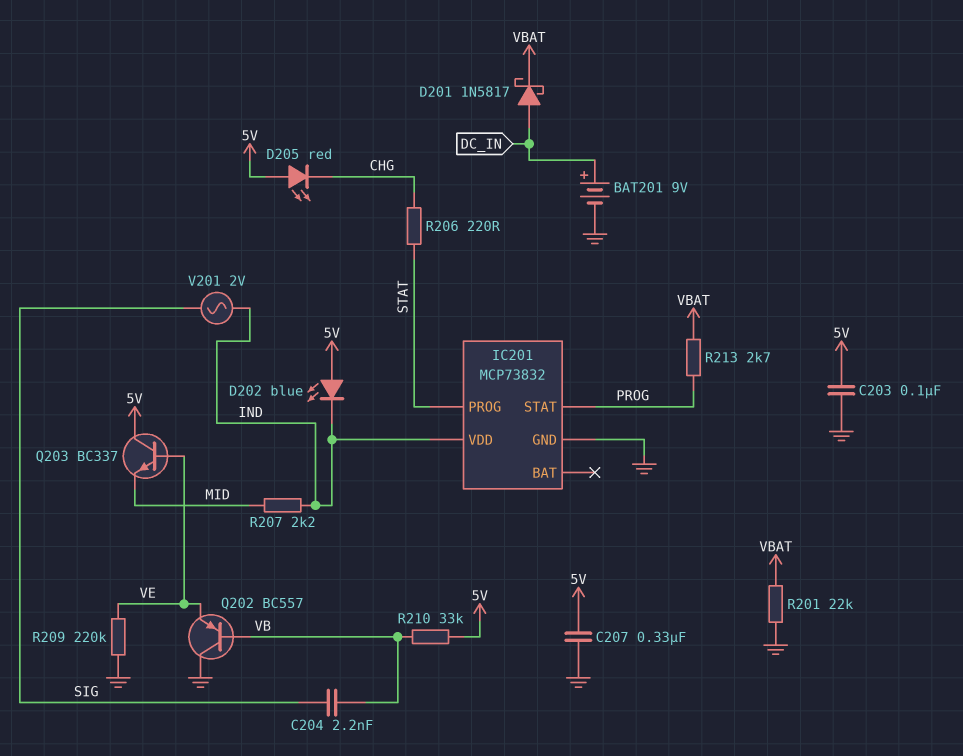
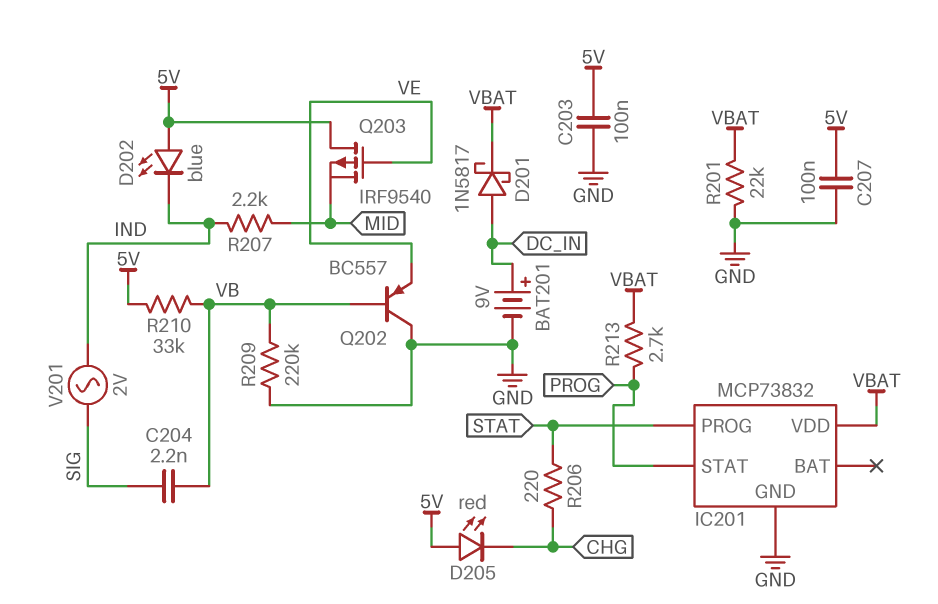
C207: 330nF (5V, GND) -> 100nF (5V, GND)
IC201 pin VDD: IND -> VBAT
Q203: NPN BC337 (B VE, C 5V, E MID) -> PMOS IRF9540 (G VE, D 5V, S MID)
R209: 220k (GND, VE) -> 220k (GND, VB)

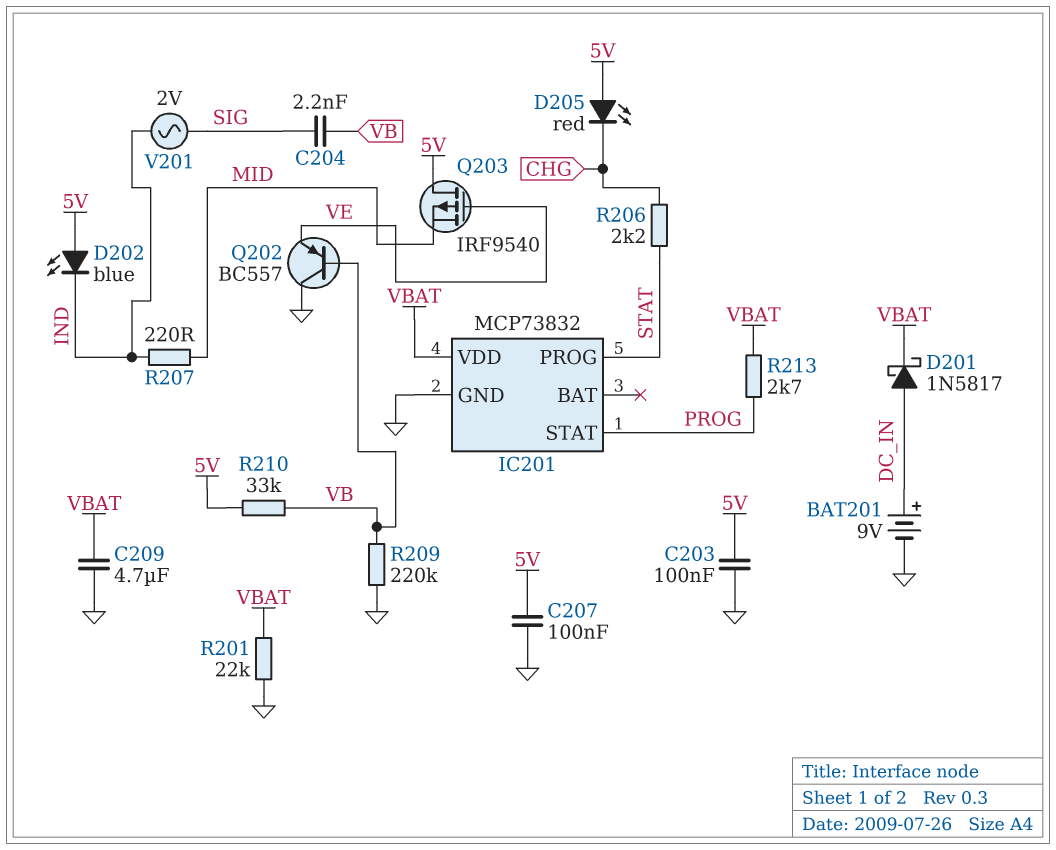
C209: none -> 4.7uF (GND, VBAT)
R206: 220 (CHG, STAT) -> 2.2k (CHG, STAT)
R207: 2.2k (IND, MID) -> 220 (IND, MID)

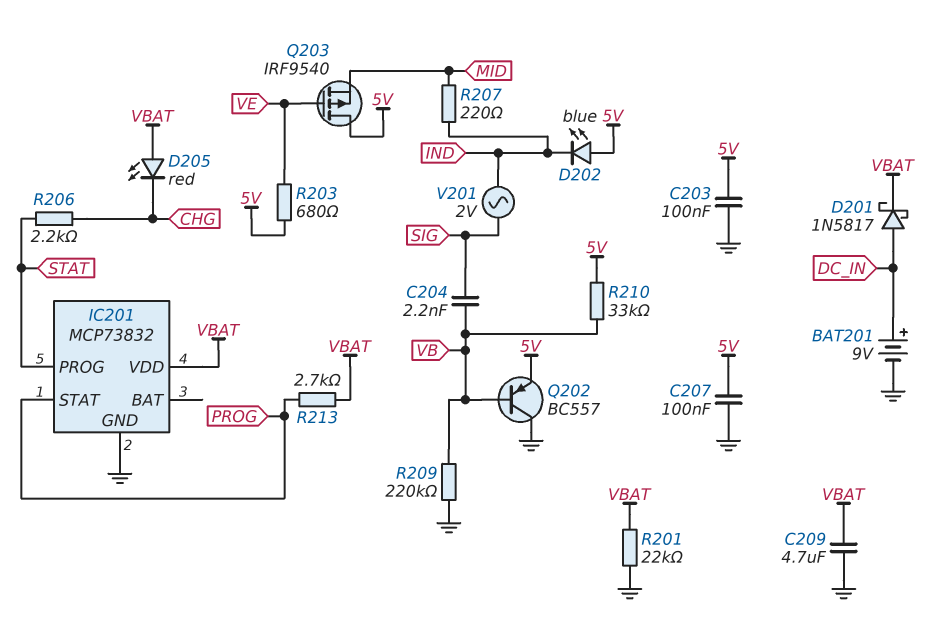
D205: LED red (A 5V, K CHG) -> LED red (A VBAT, K CHG)
Q202: PNP BC557 (B VB, C GND, E VE) -> PNP BC557 (B VB, C GND, E 5V)
R203: none -> 680 (5V, VE)

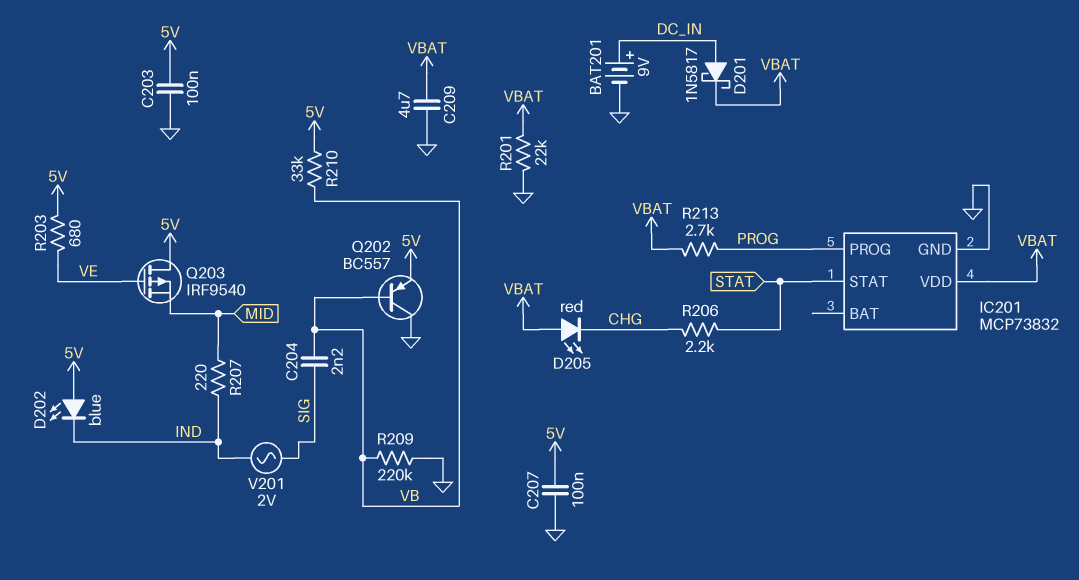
IC201 pin PROG: STAT -> PROG
IC201 pin STAT: PROG -> STAT

